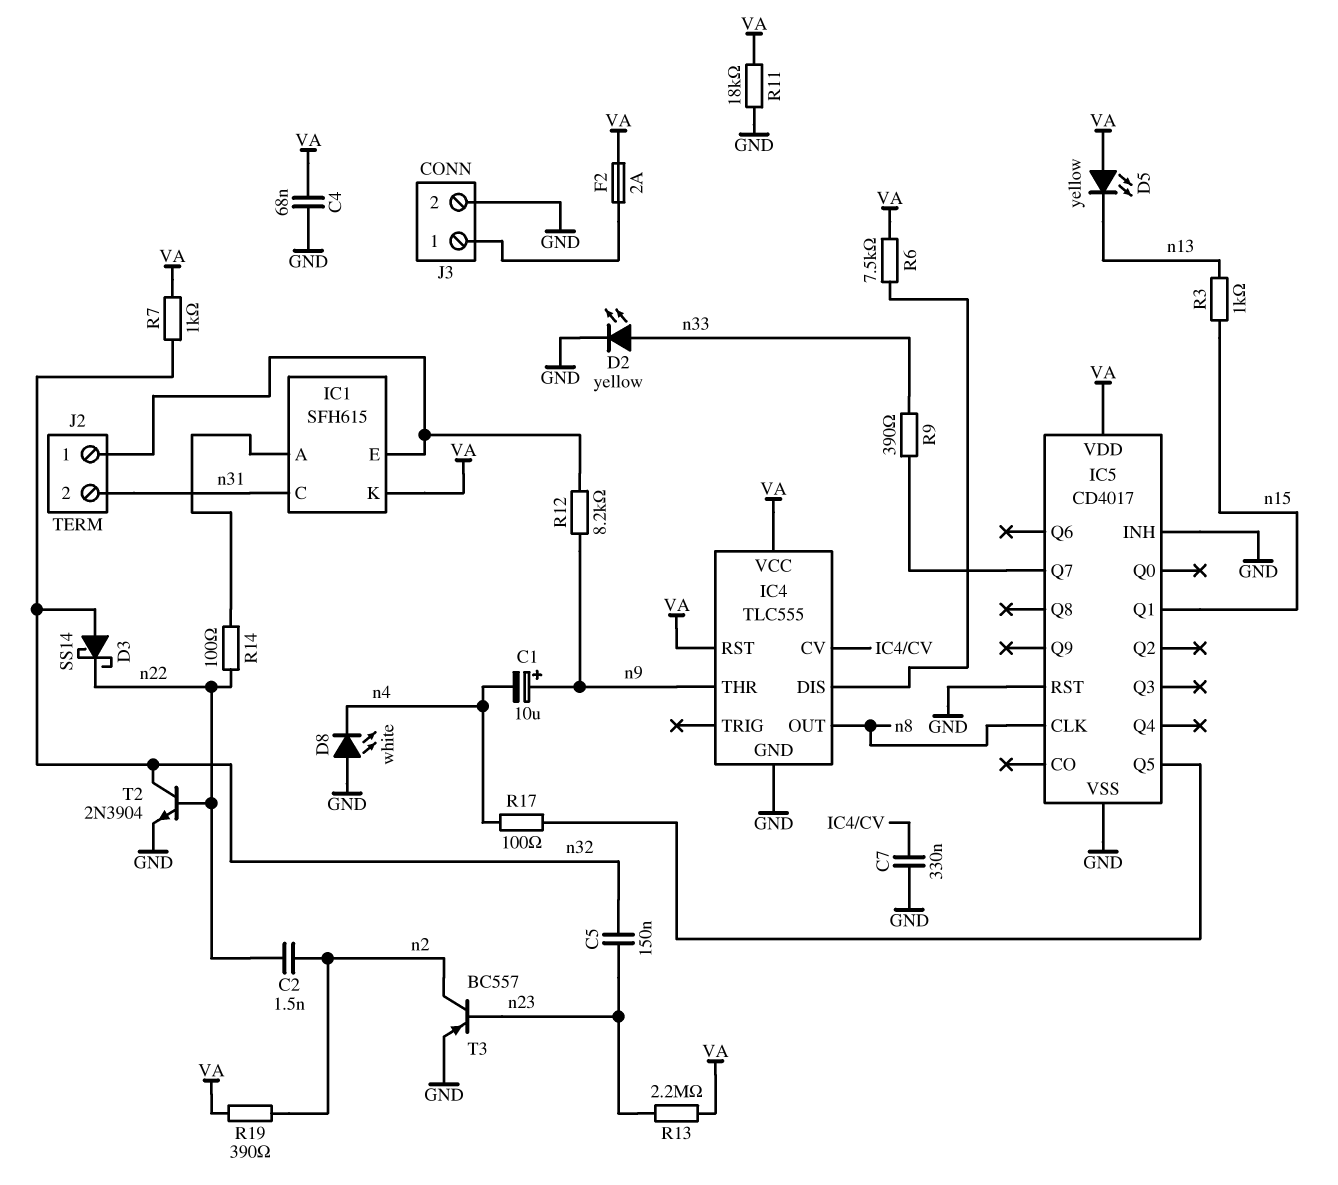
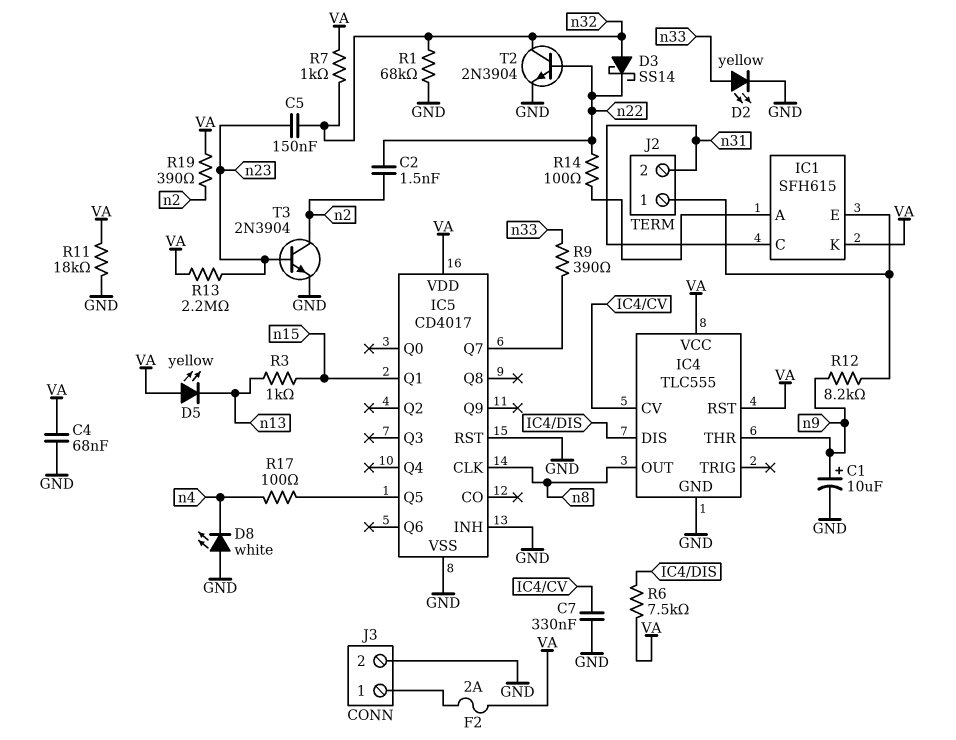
C1: 10uF (plus n9, minus n4) -> 10uF (plus n9, minus GND)
R1: none -> 68k (GND, n32)
T3: PNP BC557 (B n23, C n2, E GND) -> NPN 2N3904 (B n23, C n2, E GND)

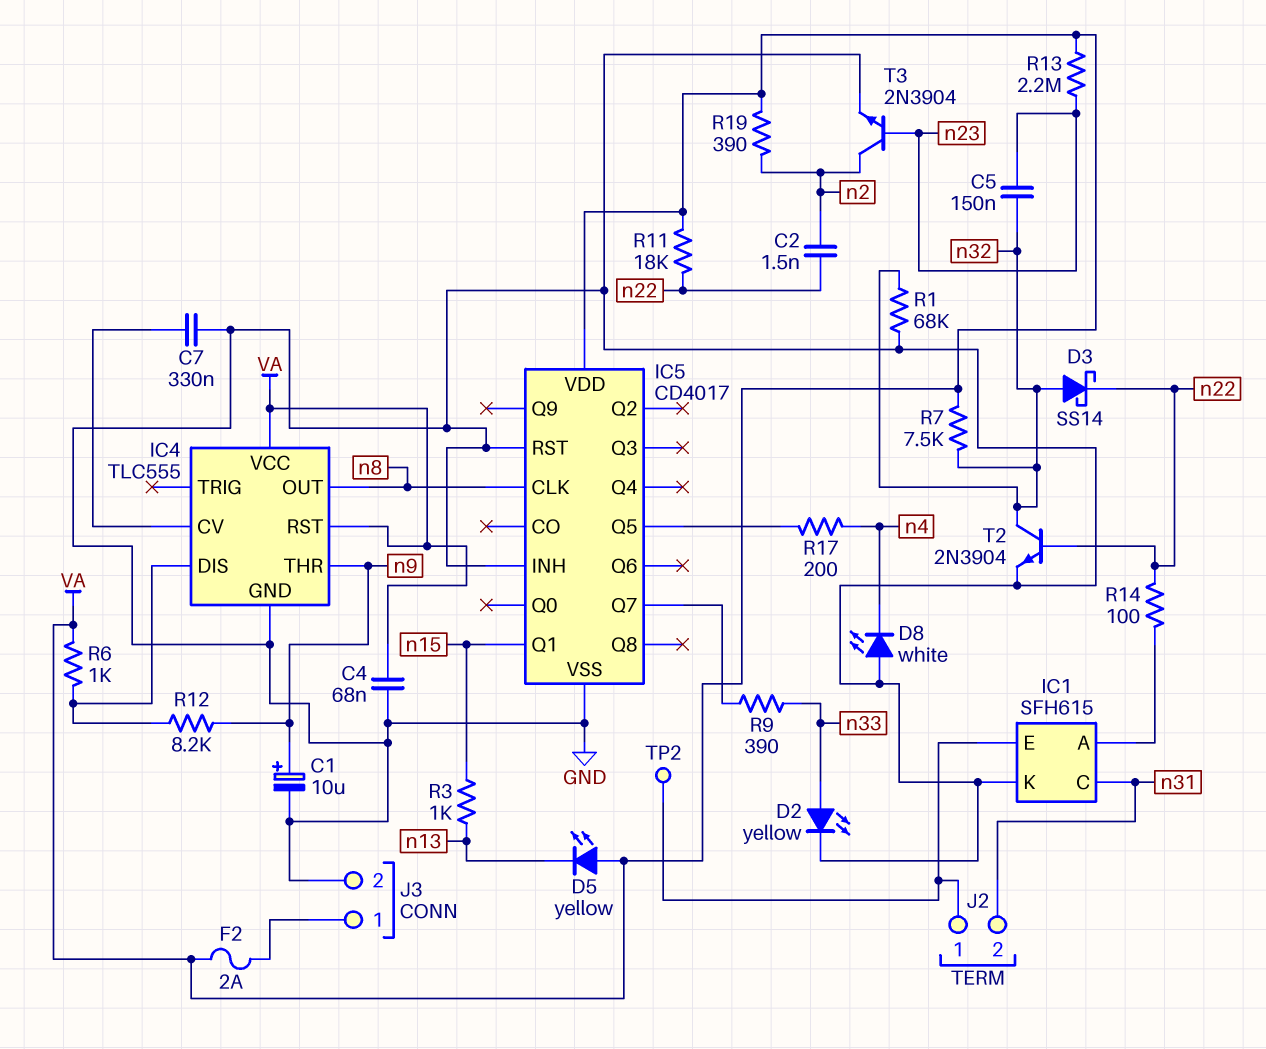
IC1 pin K: VA -> GND
R6: 7.5k (IC4/DIS, VA) -> 1k (IC4/DIS, VA)
R7: 1k (VA, n32) -> 7.5k (VA, n32)
R11: 18k (GND, VA) -> 18k (VA, n22)
R12: 8.2k (IC1/E, n9) -> 8.2k (IC4/DIS, n9)
R17: 100 (IC5/Q5, n4) -> 200 (IC5/Q5, n4)
TP2: none -> test point (IC1/E)

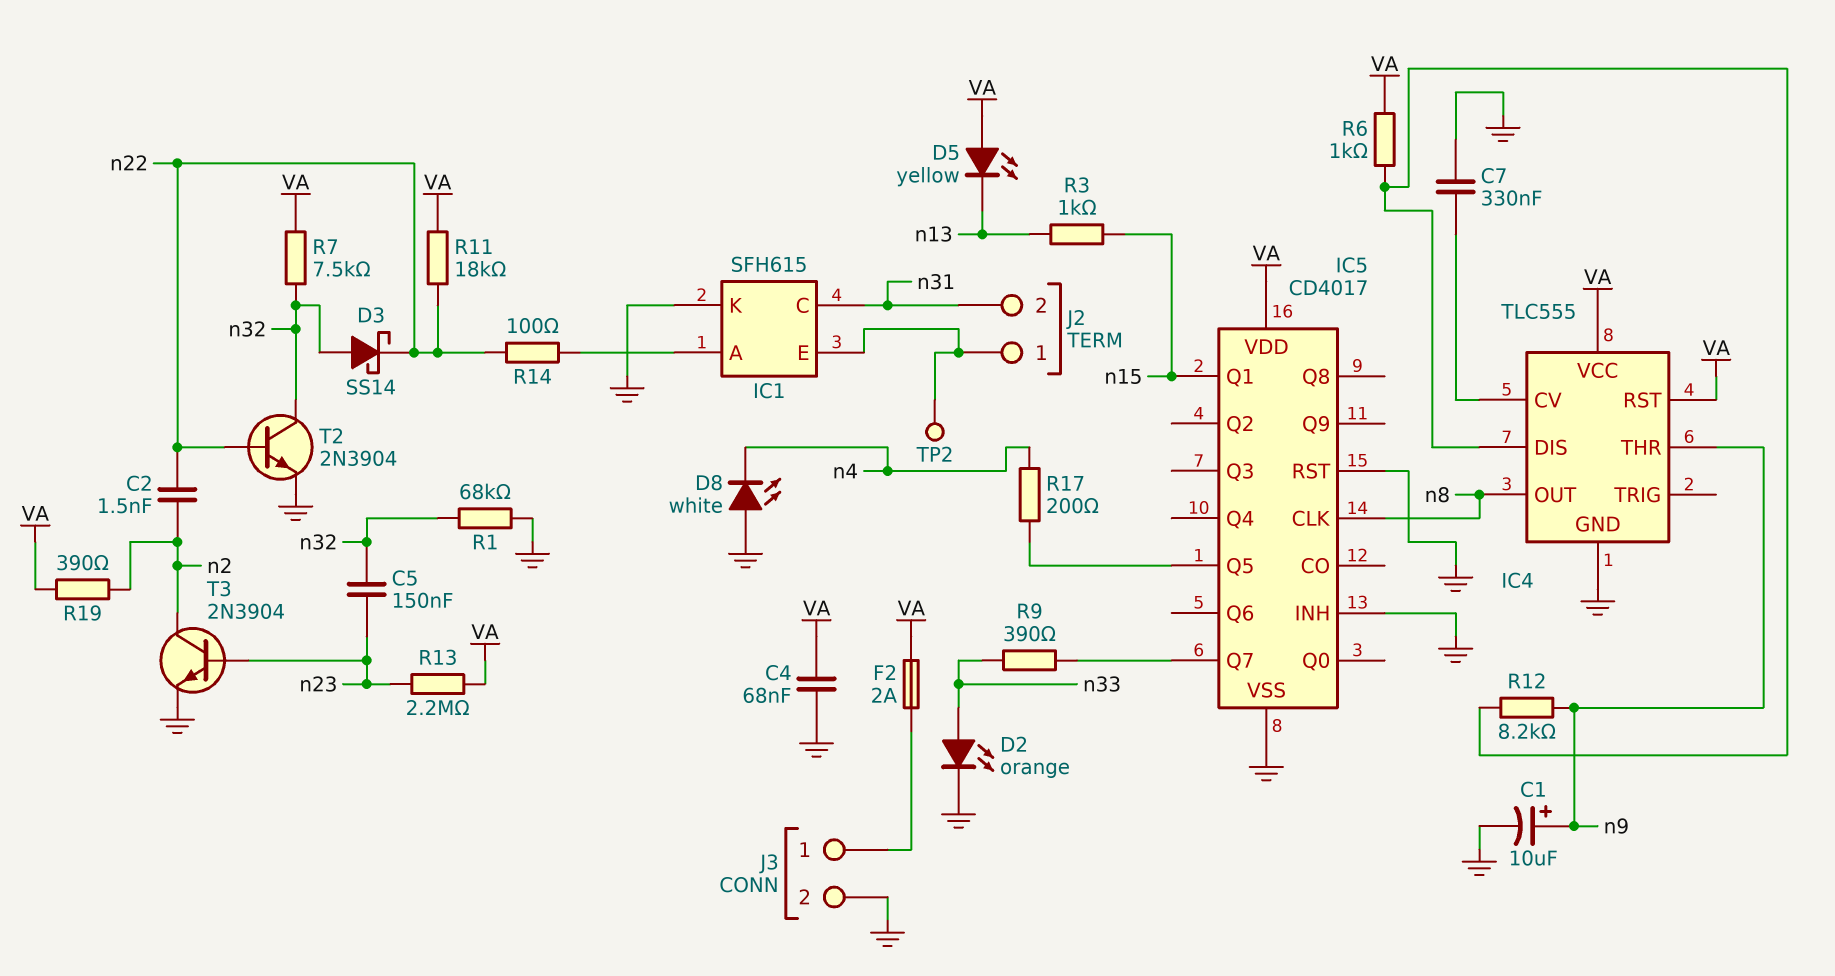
D2: LED yellow (A n33, K GND) -> LED orange (A n33, K GND)

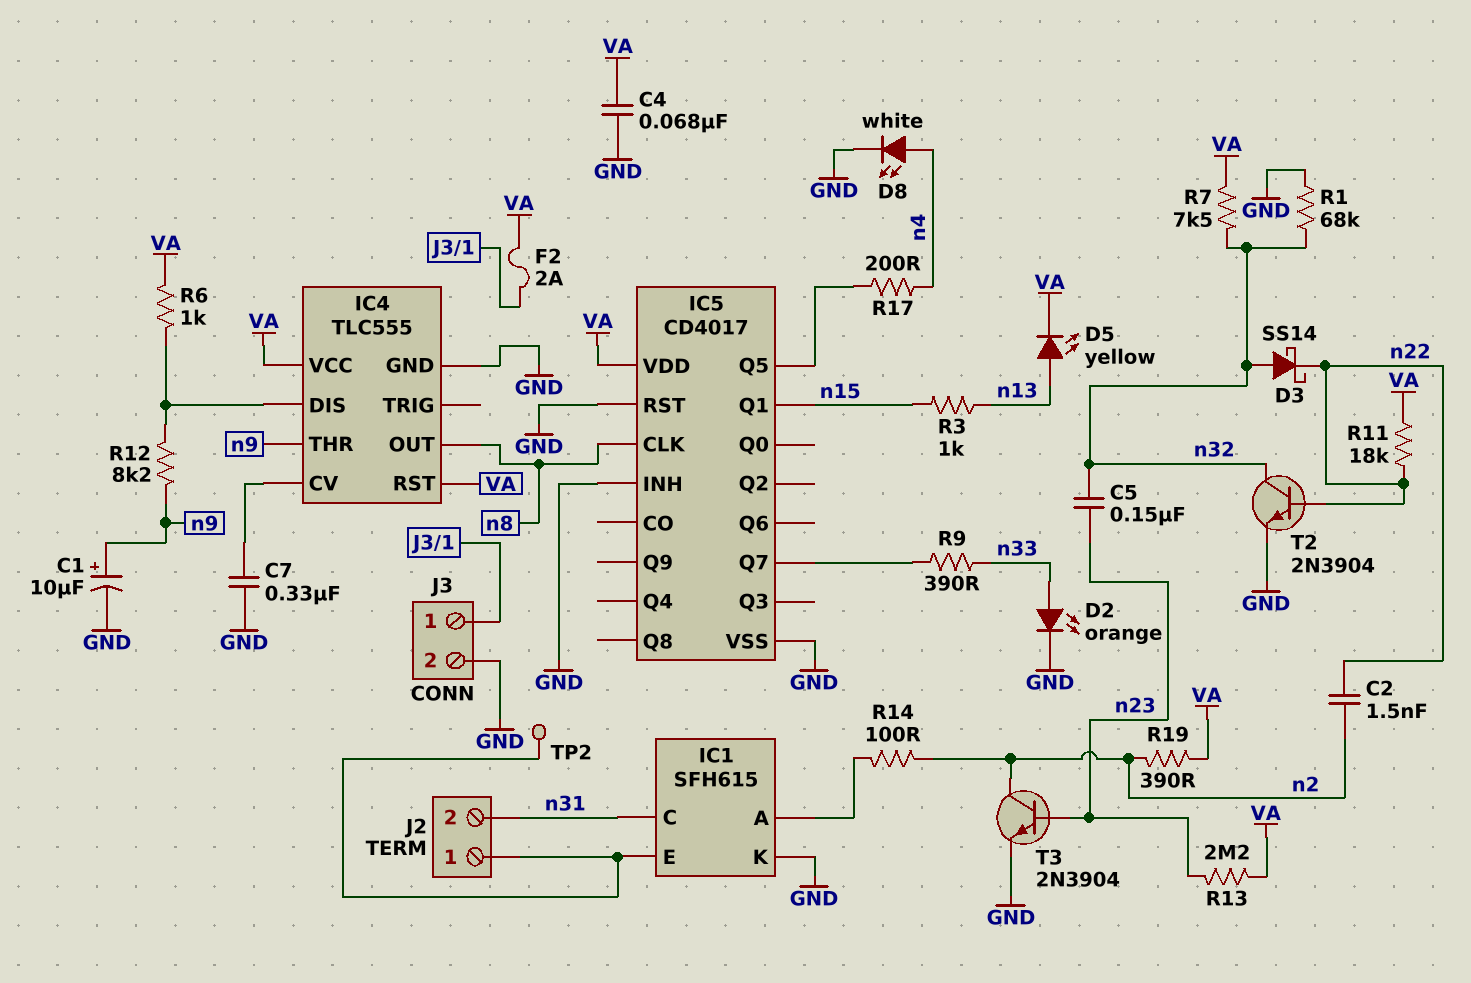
D5: LED yellow (A VA, K n13) -> LED yellow (A n13, K VA)
D8: LED white (A GND, K n4) -> LED white (A n4, K GND)
R14: 100 (IC1/A, n22) -> 100 (IC1/A, n2)

